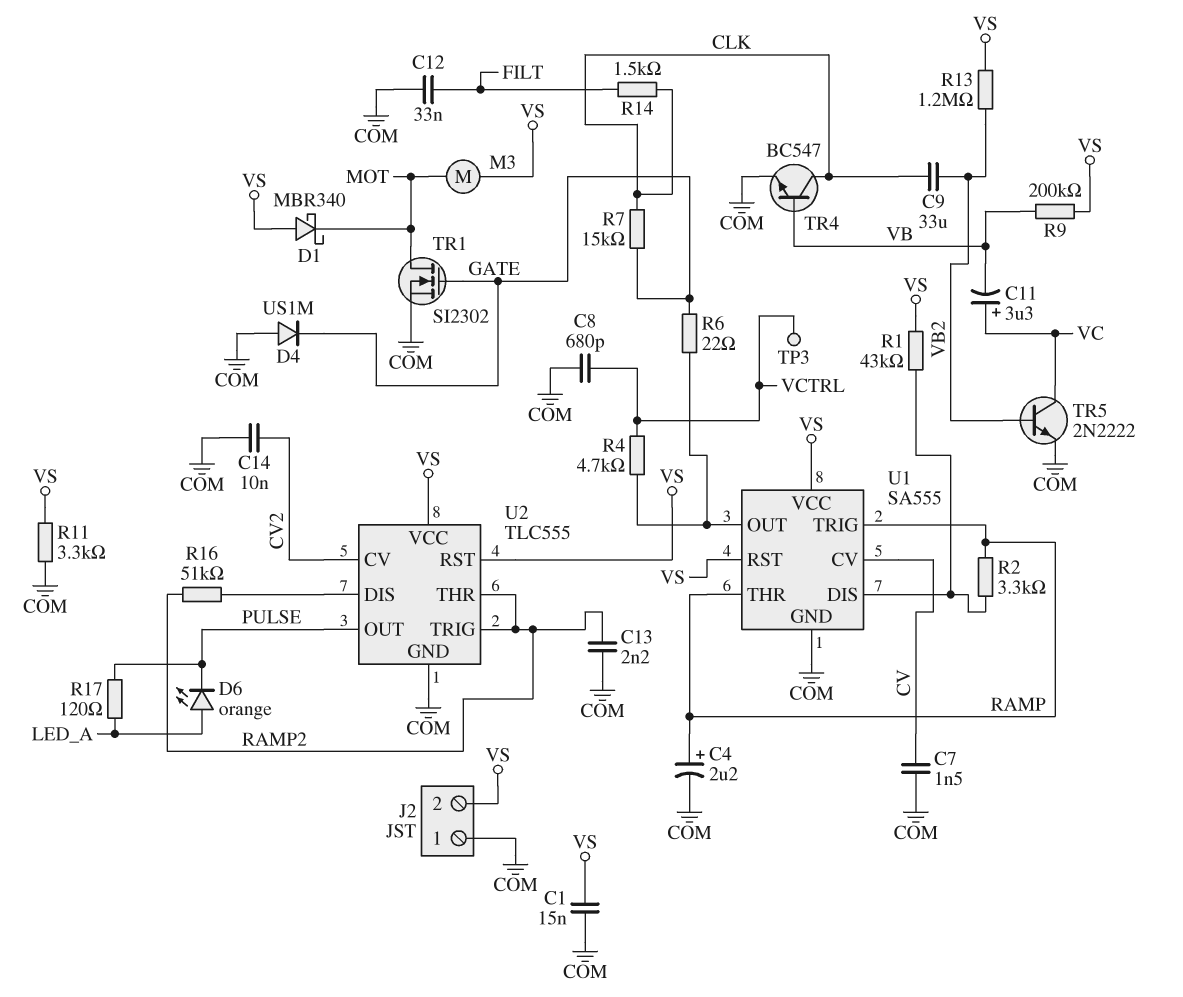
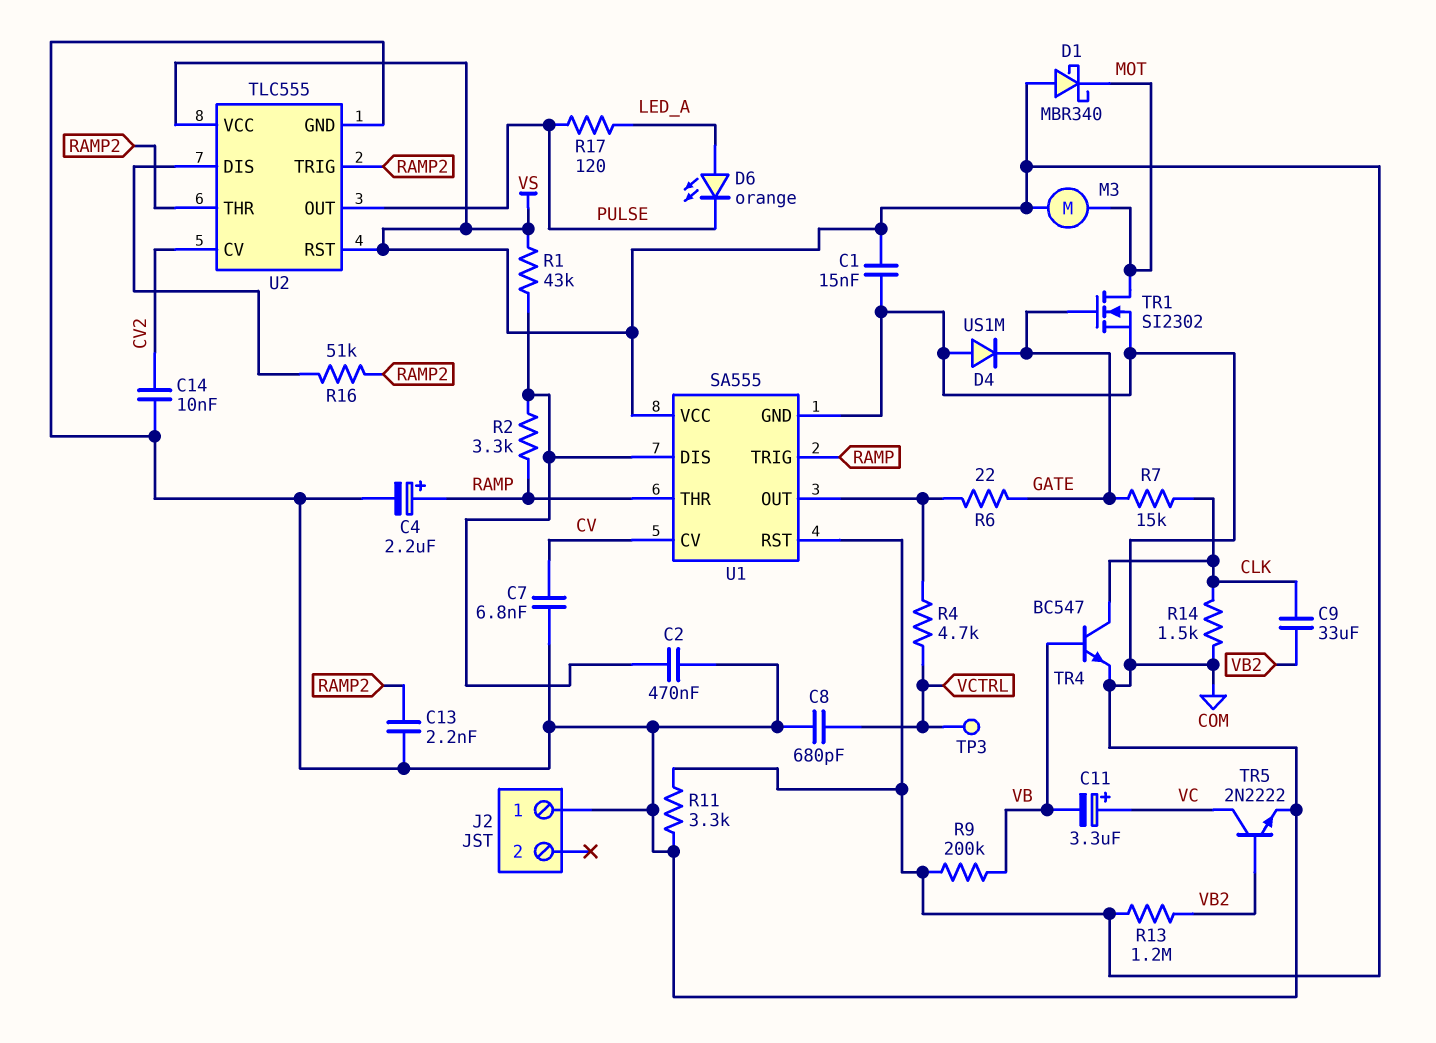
C2: none -> 470nF (COM, U1/DIS)
C7: 1.5nF (COM, CV) -> 6.8nF (COM, CV)
C12: 33nF (COM, FILT) -> none
J2 pin 2: VS -> none
R14: 1.5k (CLK, FILT) -> 1.5k (CLK, COM)

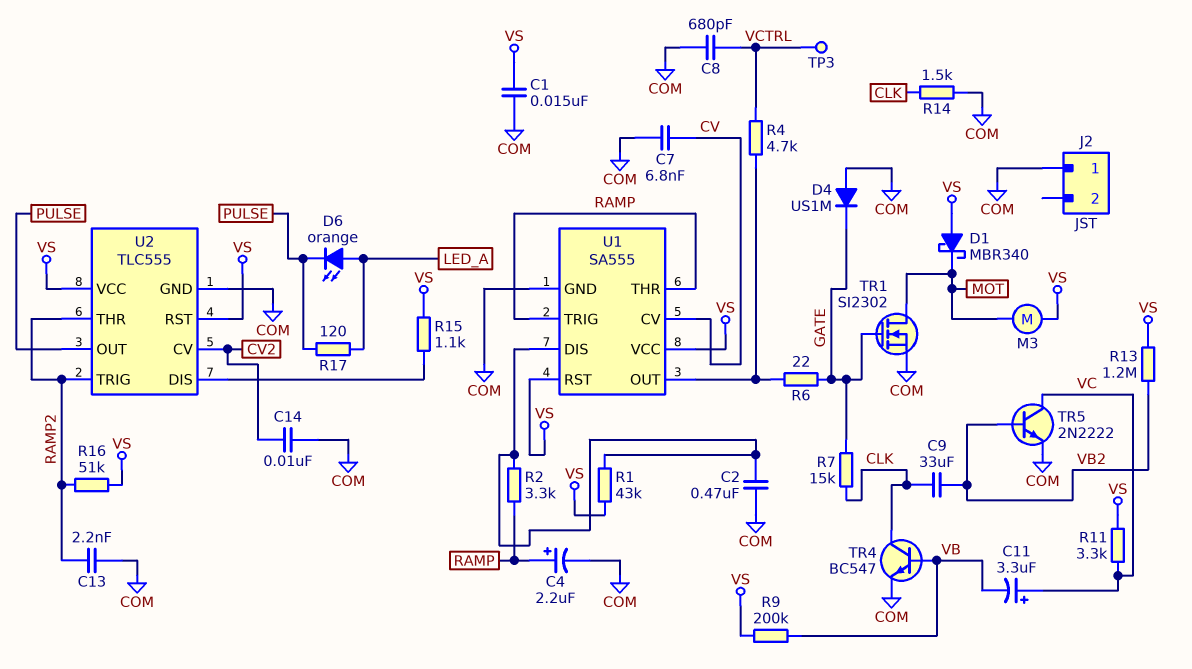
R11: 3.3k (COM, VS) -> 3.3k (VC, VS)
R15: none -> 1.1k (U2/DIS, VS)
R16: 51k (RAMP2, U2/DIS) -> 51k (RAMP2, VS)

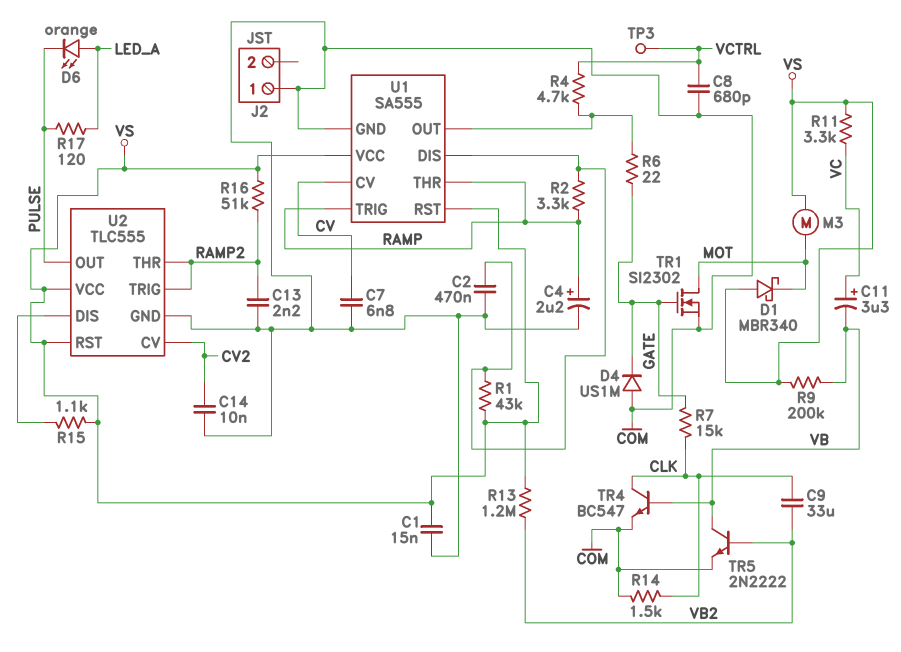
TR5: NPN 2N2222 (B VB2, C VC, E COM) -> NPN 2N2222 (B VB2, C VB, E COM)

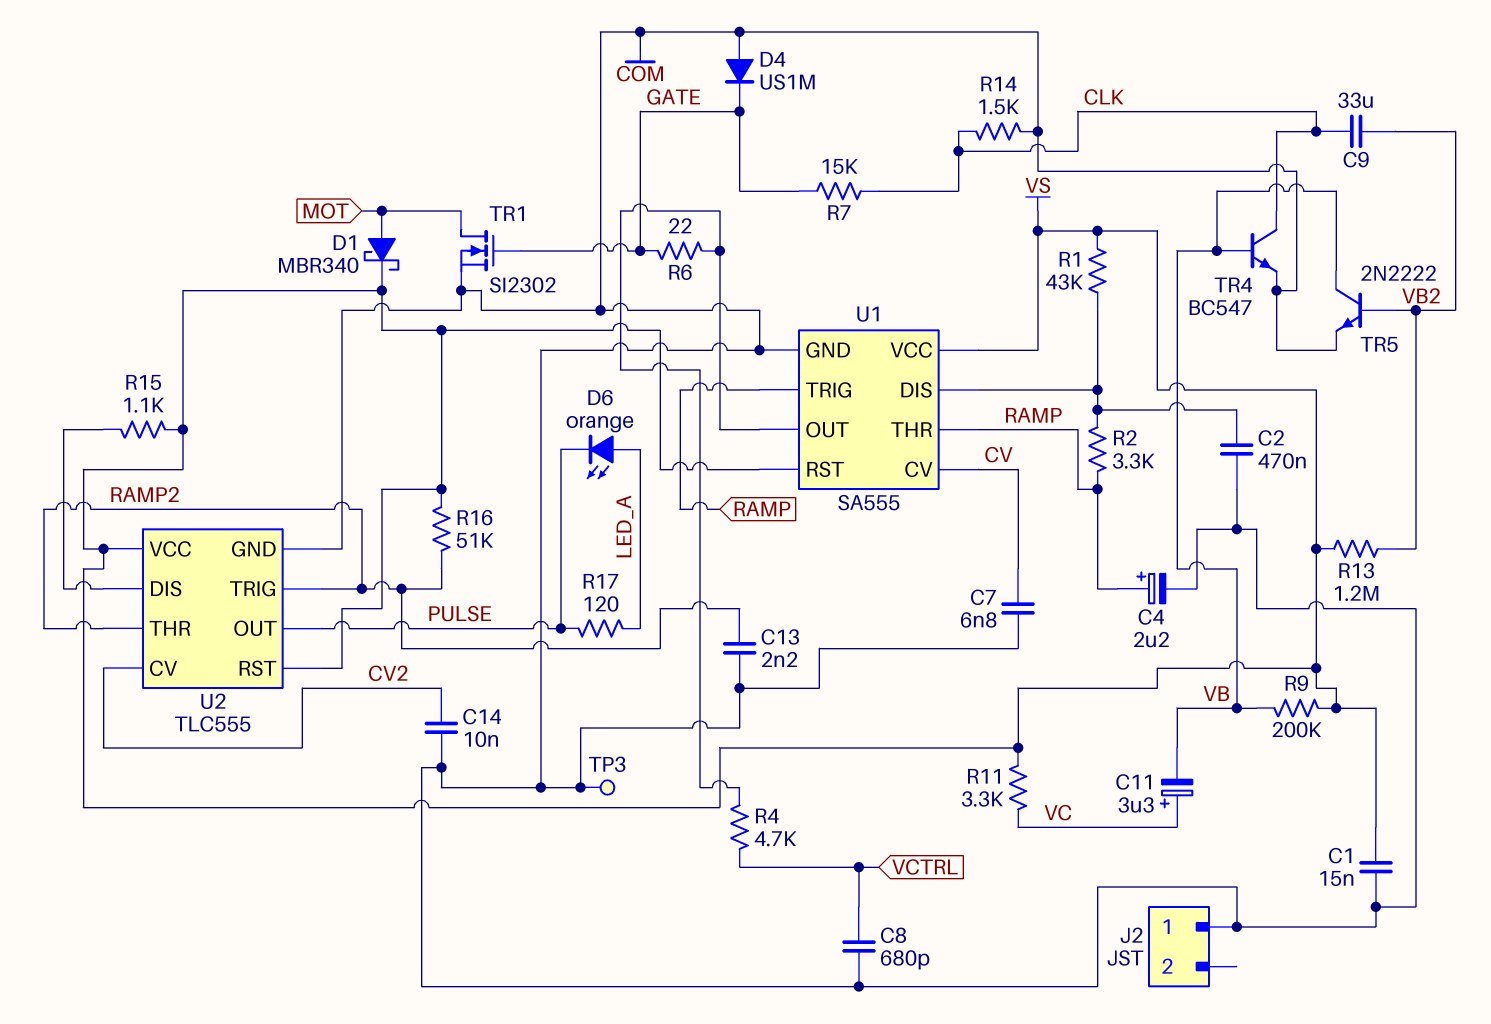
D1: schottky MBR340 (A VS, K MOT) -> schottky MBR340 (A MOT, K VS)
M3: motor (MOT, VS) -> none
TP3: test point (VCTRL) -> test point (COM)

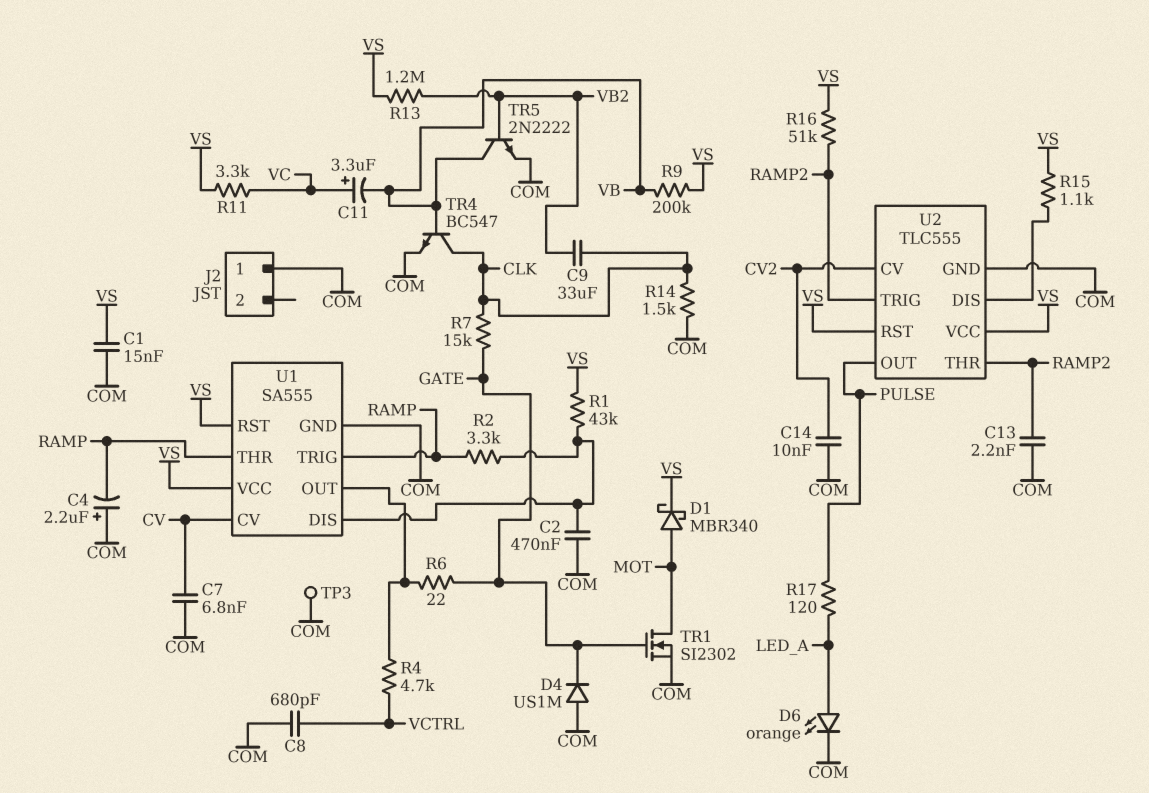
C4: 2.2uF (plus RAMP, minus COM) -> 2.2uF (plus COM, minus RAMP)
D6: LED orange (A LED_A, K PULSE) -> LED orange (A LED_A, K COM)

